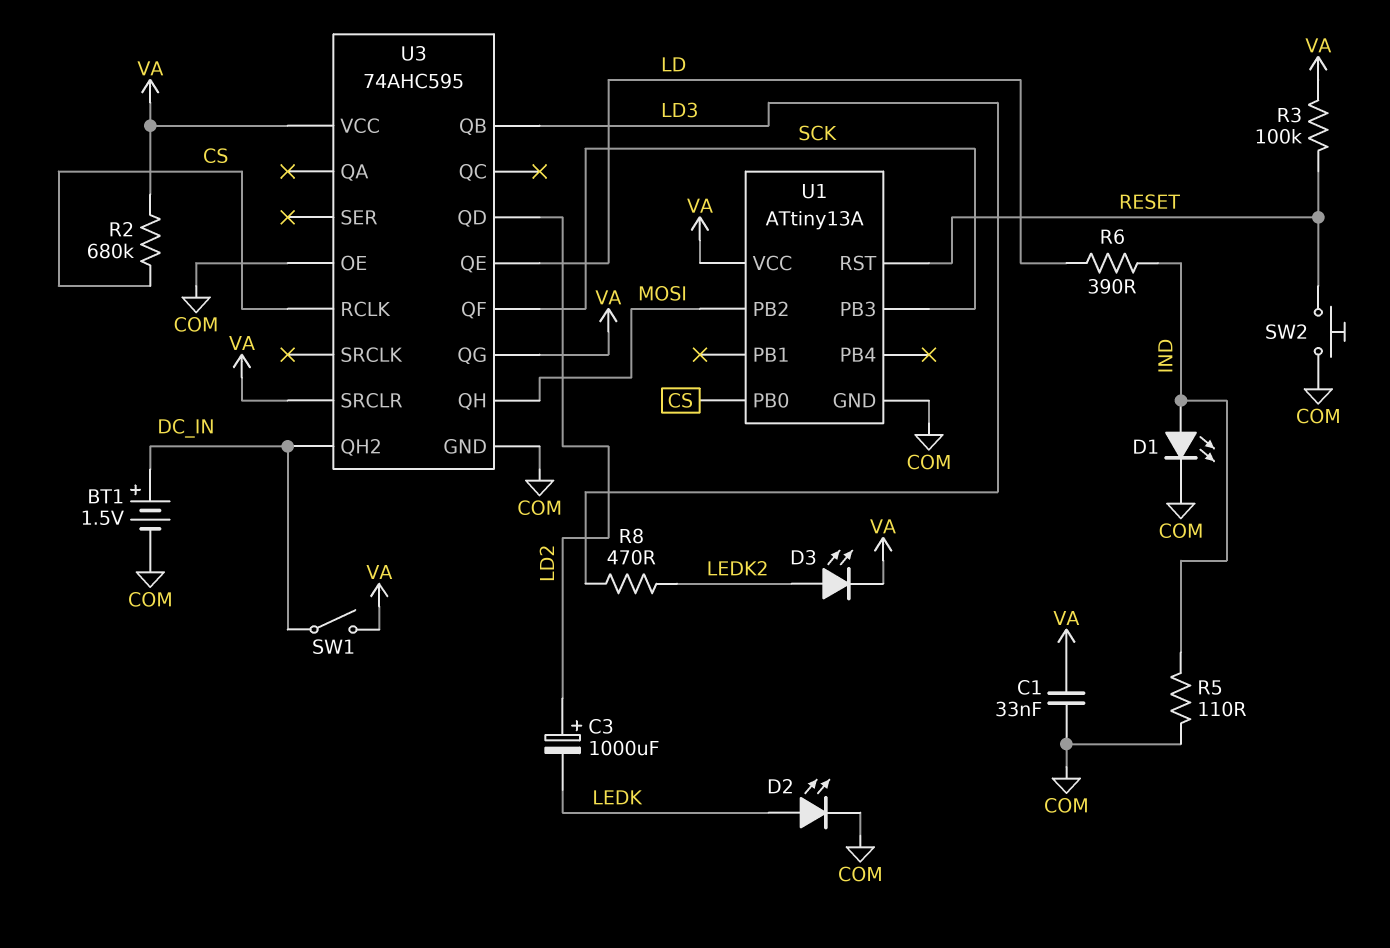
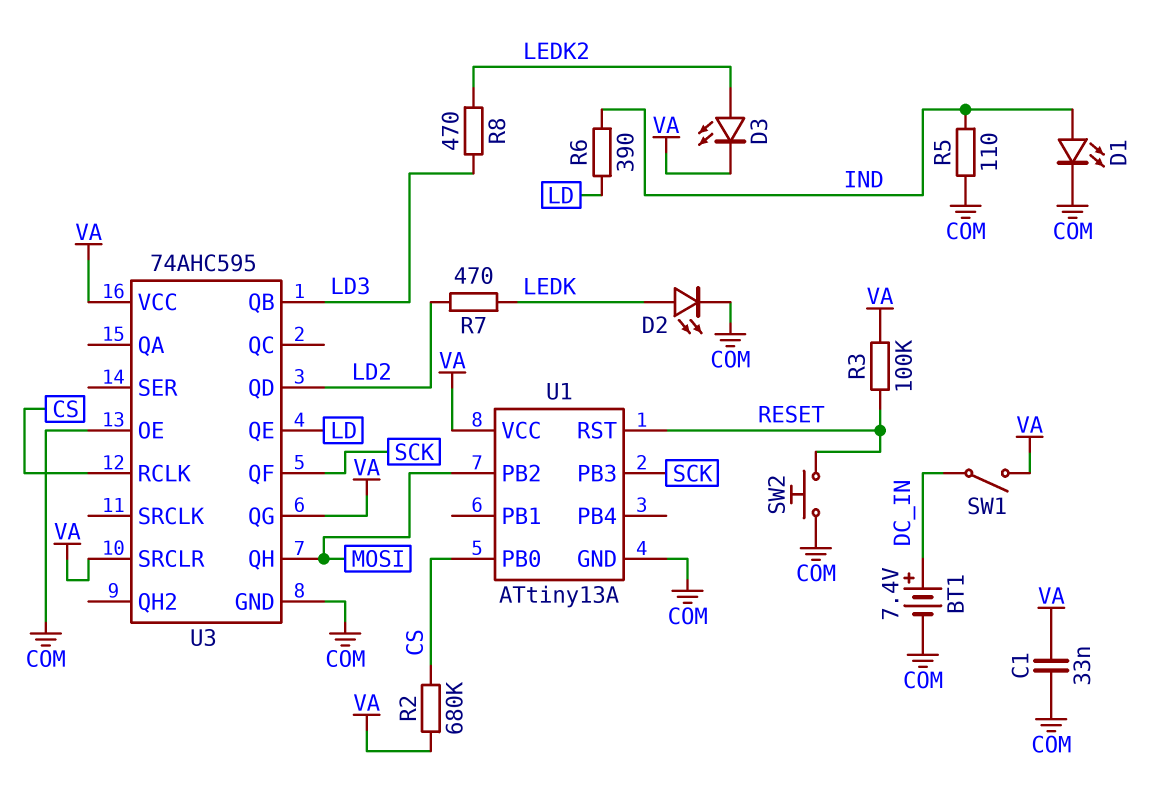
BT1: 1.5V (plus DC_IN, minus COM) -> 7.4V (plus DC_IN, minus COM)
C3: 1000uF (plus LD2, minus LEDK) -> none
R7: none -> 470 (LD2, LEDK)
U3 pin QH2: DC_IN -> none

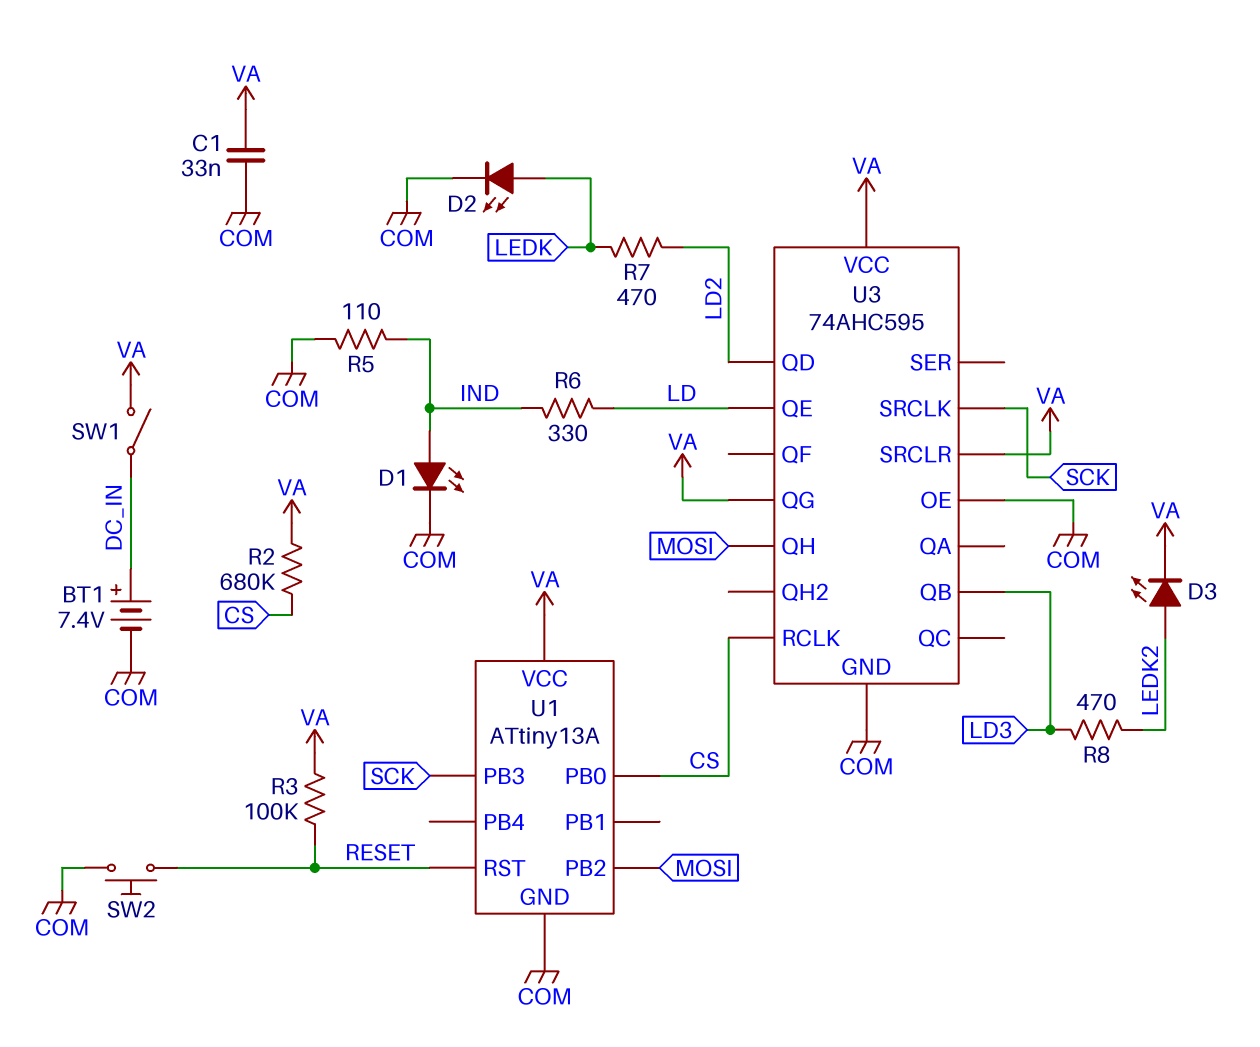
R6: 390 (IND, LD) -> 330 (IND, LD)
U3 pin QF: SCK -> none
U3 pin SRCLK: none -> SCK

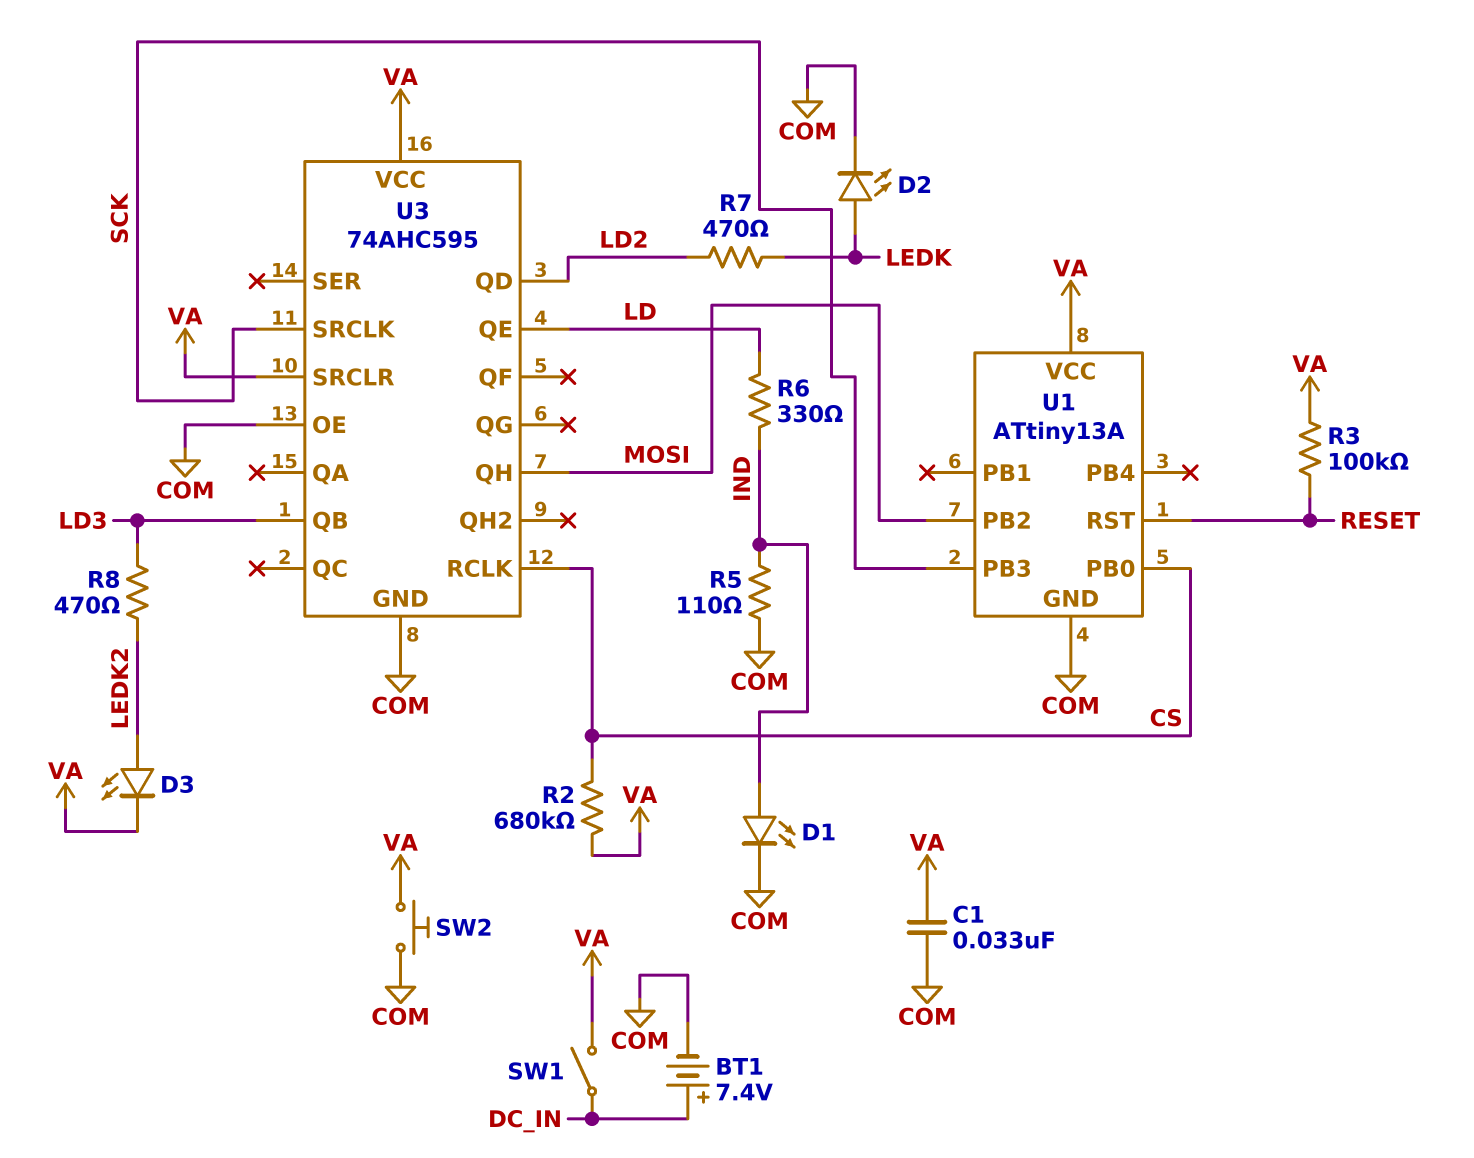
SW2: button (COM, RESET) -> button (COM, VA)
U3 pin QG: VA -> none

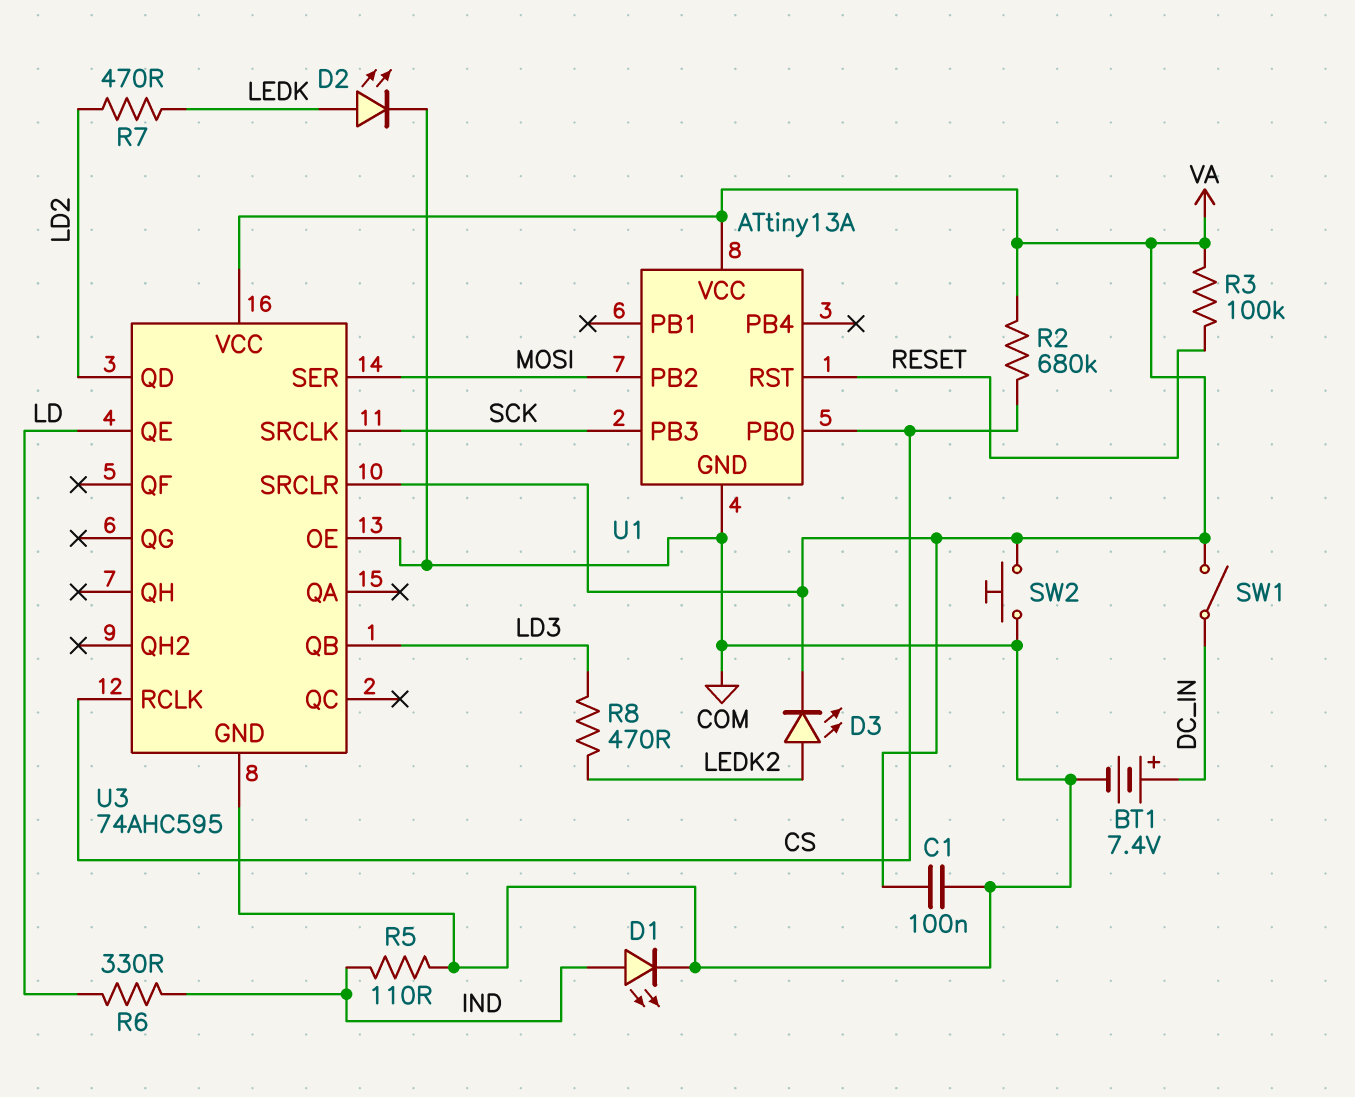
C1: 33nF (COM, VA) -> 100nF (COM, VA)
U3 pin QH: MOSI -> none
U3 pin SER: none -> MOSI

